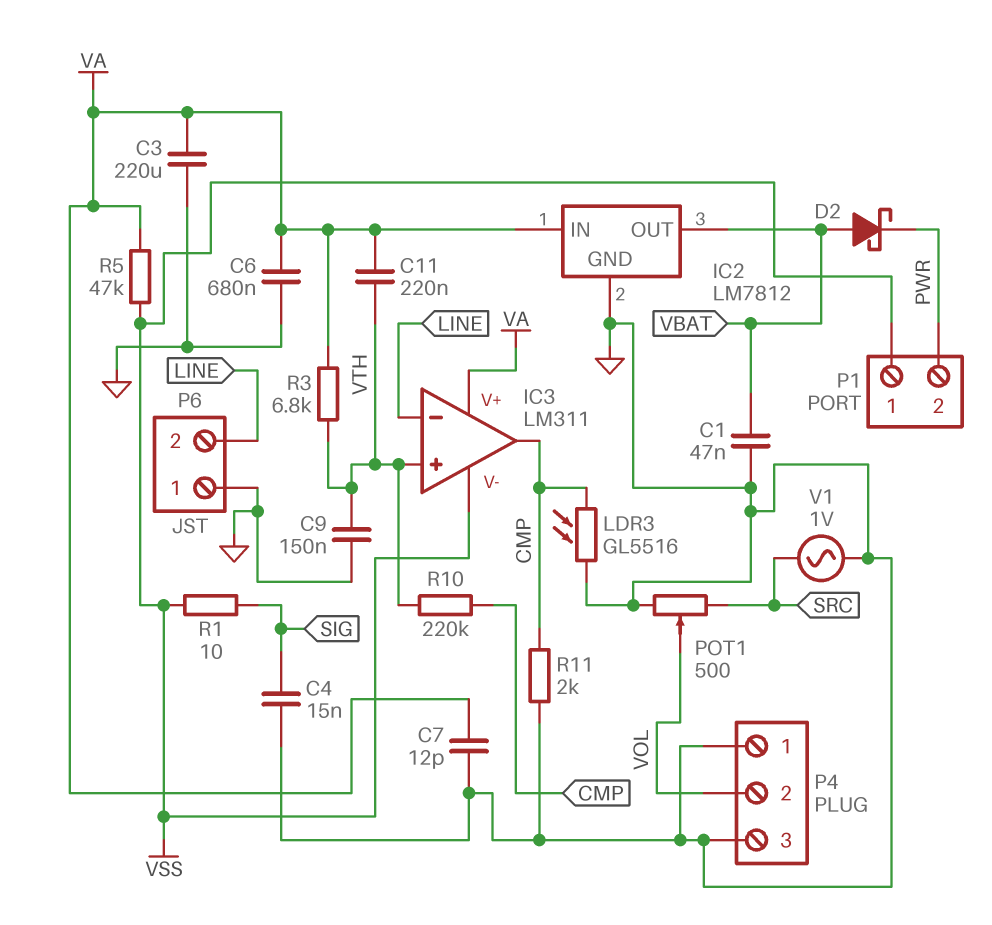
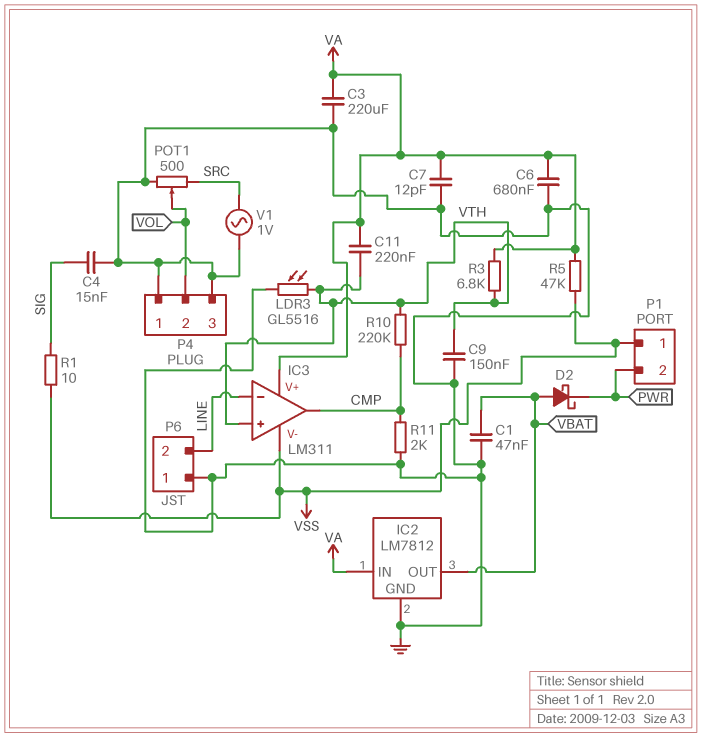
LDR3: GL5516 (CMP, GND) -> GL5516 (GND, VTH)

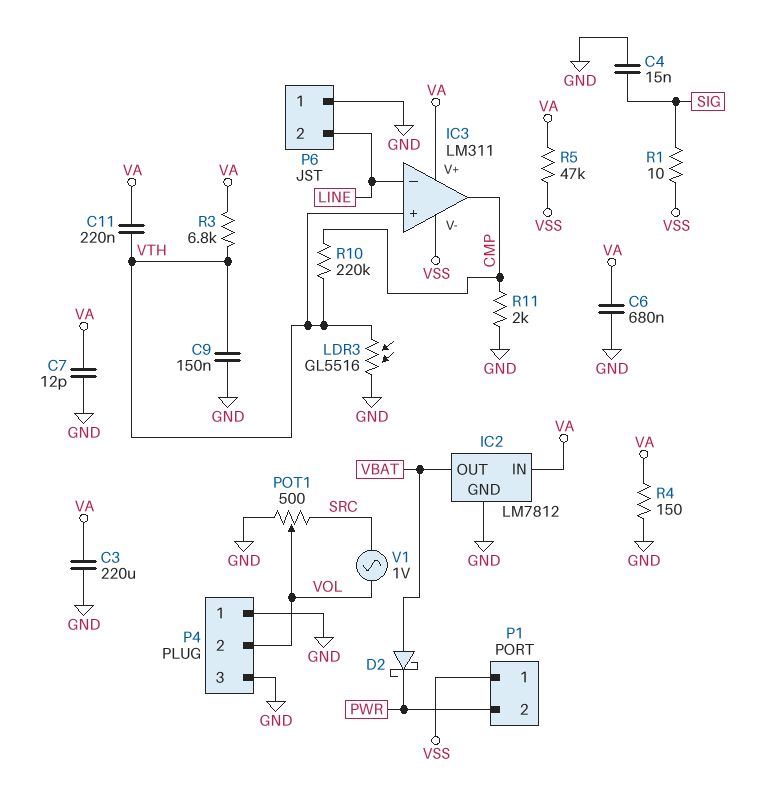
C1: 47nF (GND, VBAT) -> none
R4: none -> 150 (GND, VA)
V1: AC 1V (GND, SRC) -> AC 1V (SRC, VOL)

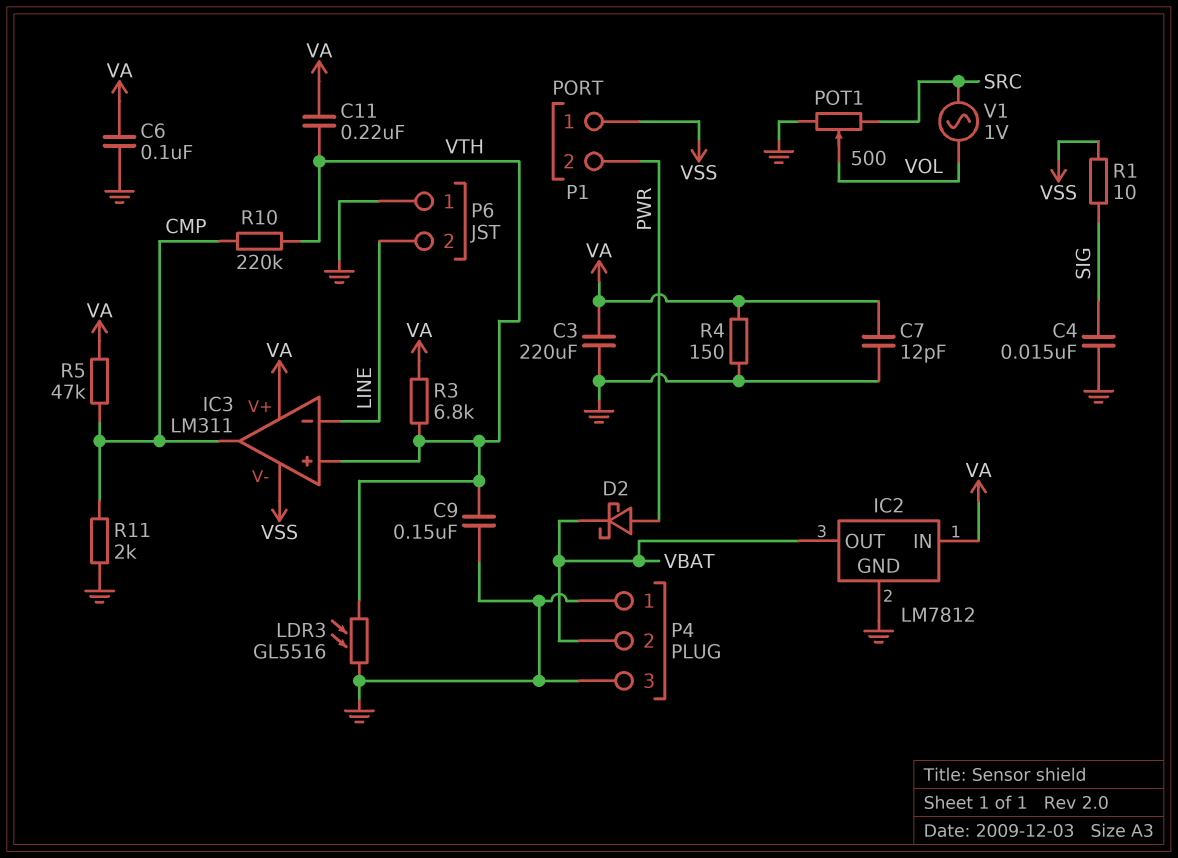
C6: 680nF (GND, VA) -> 100nF (GND, VA)
D2: schottky (A VBAT, K PWR) -> schottky (A PWR, K VBAT)
P4 pin 2: VOL -> VBAT
R5: 47k (VA, VSS) -> 47k (CMP, VA)

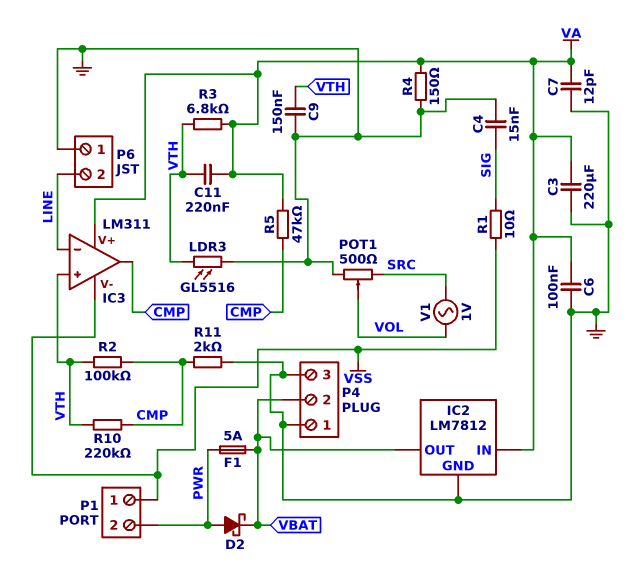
F1: none -> 5A (PWR, VBAT)
R2: none -> 100k (CMP, VTH)

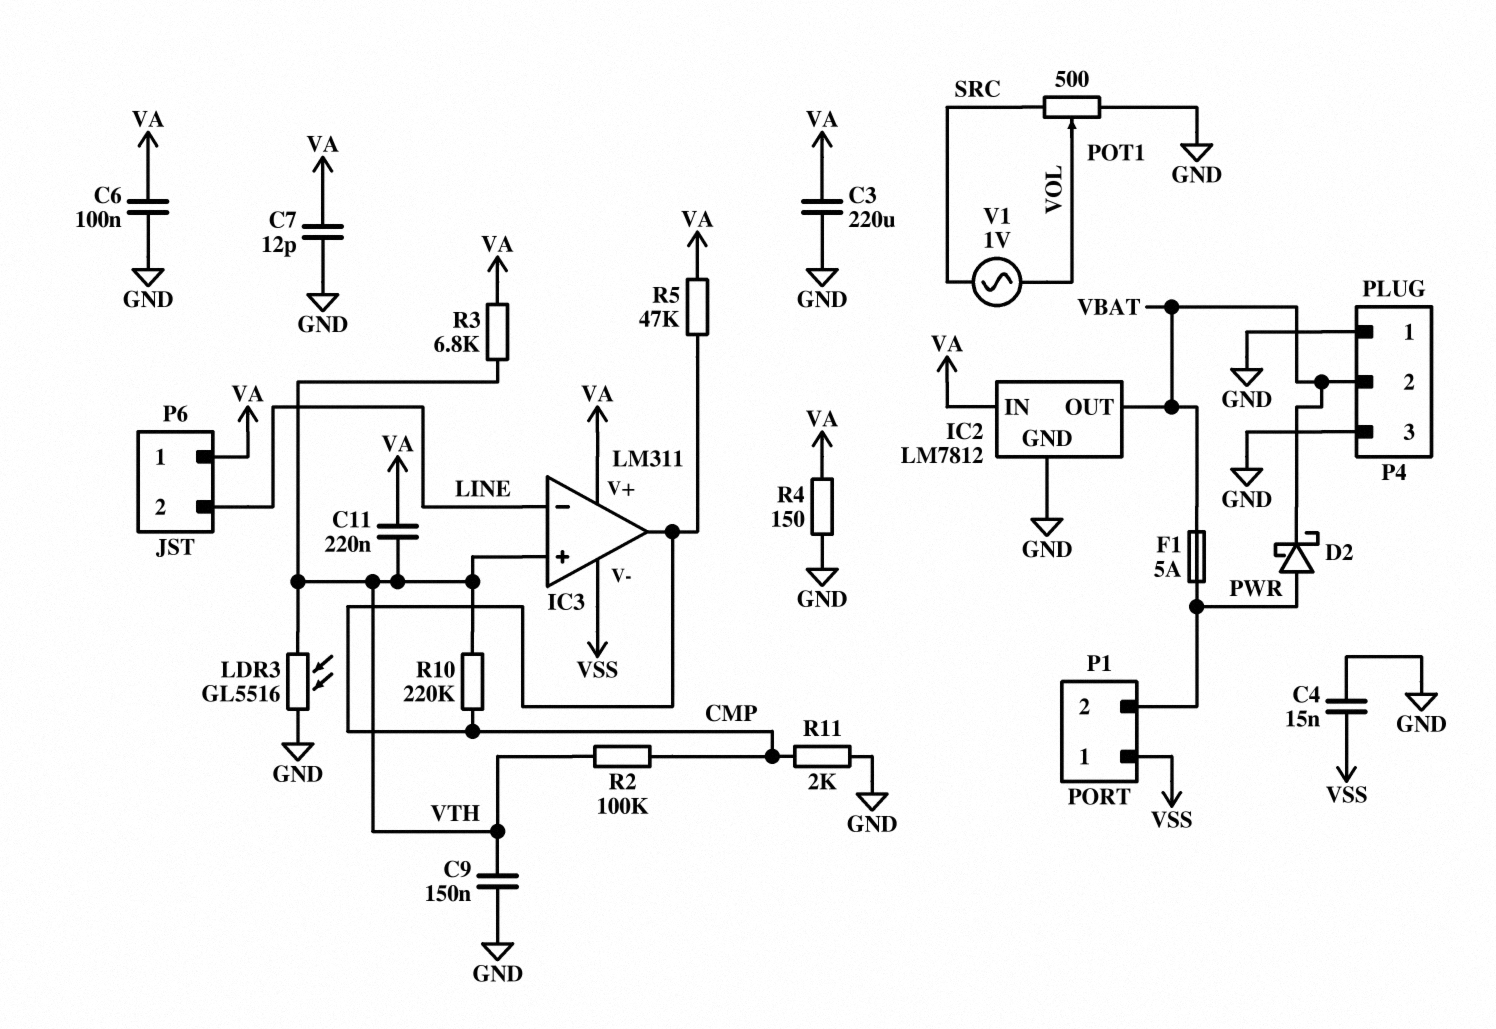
C4: 15nF (GND, SIG) -> 15nF (GND, VSS)
P6 pin 1: GND -> VA
R1: 10 (SIG, VSS) -> none

